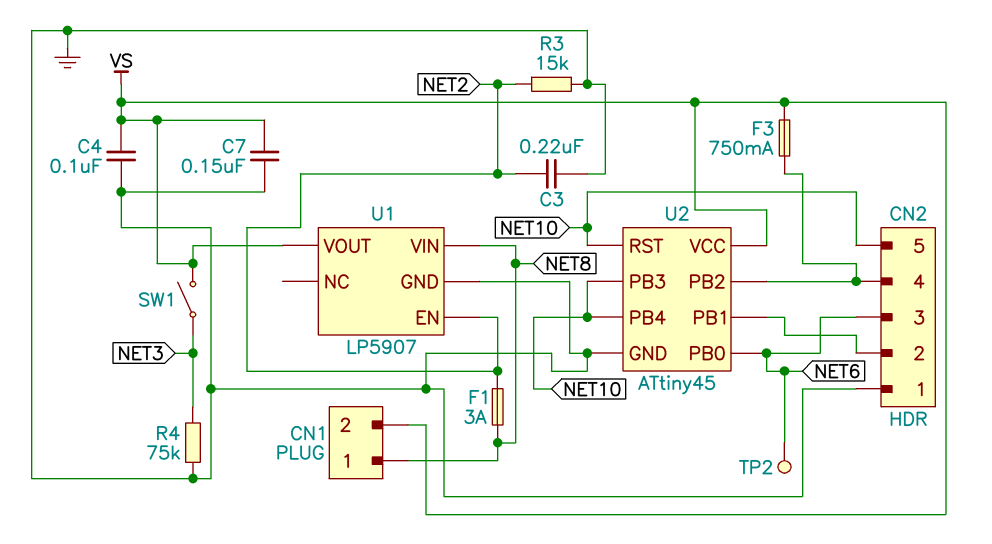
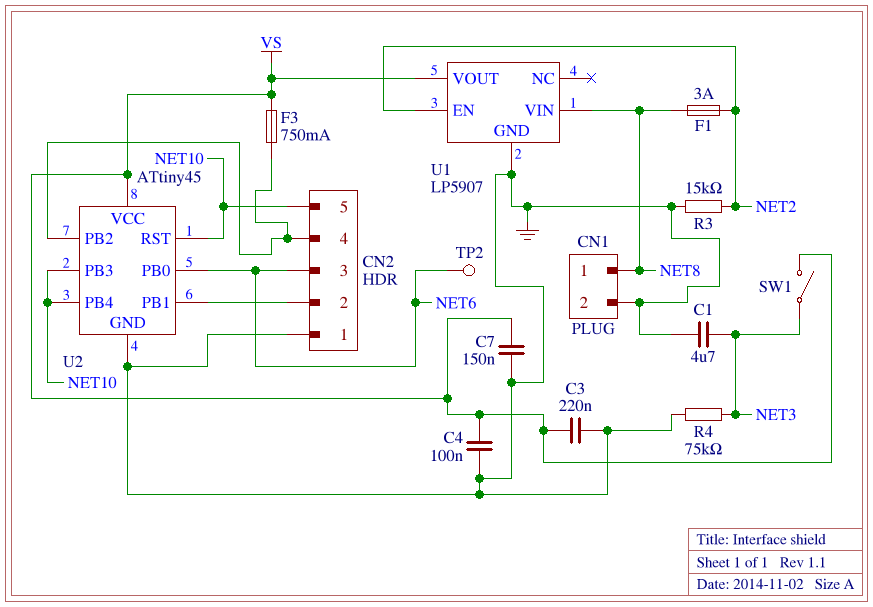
C1: none -> 4.7uF (GND, NET3)
C3: 220nF (GND, NET2) -> 220nF (GND, VS)
CN1 pin 2: VS -> GND

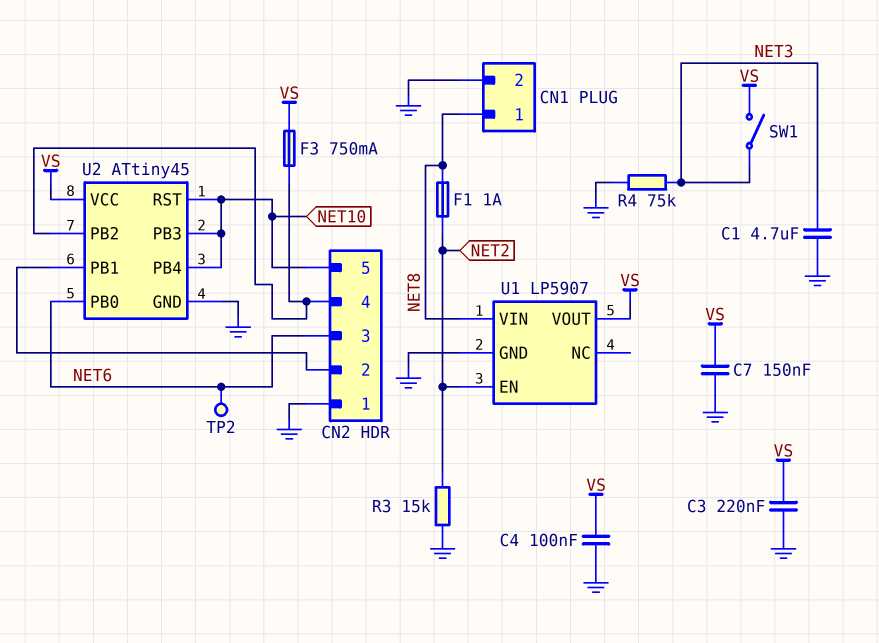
F1: 3A (NET2, NET8) -> 1A (NET2, NET8)

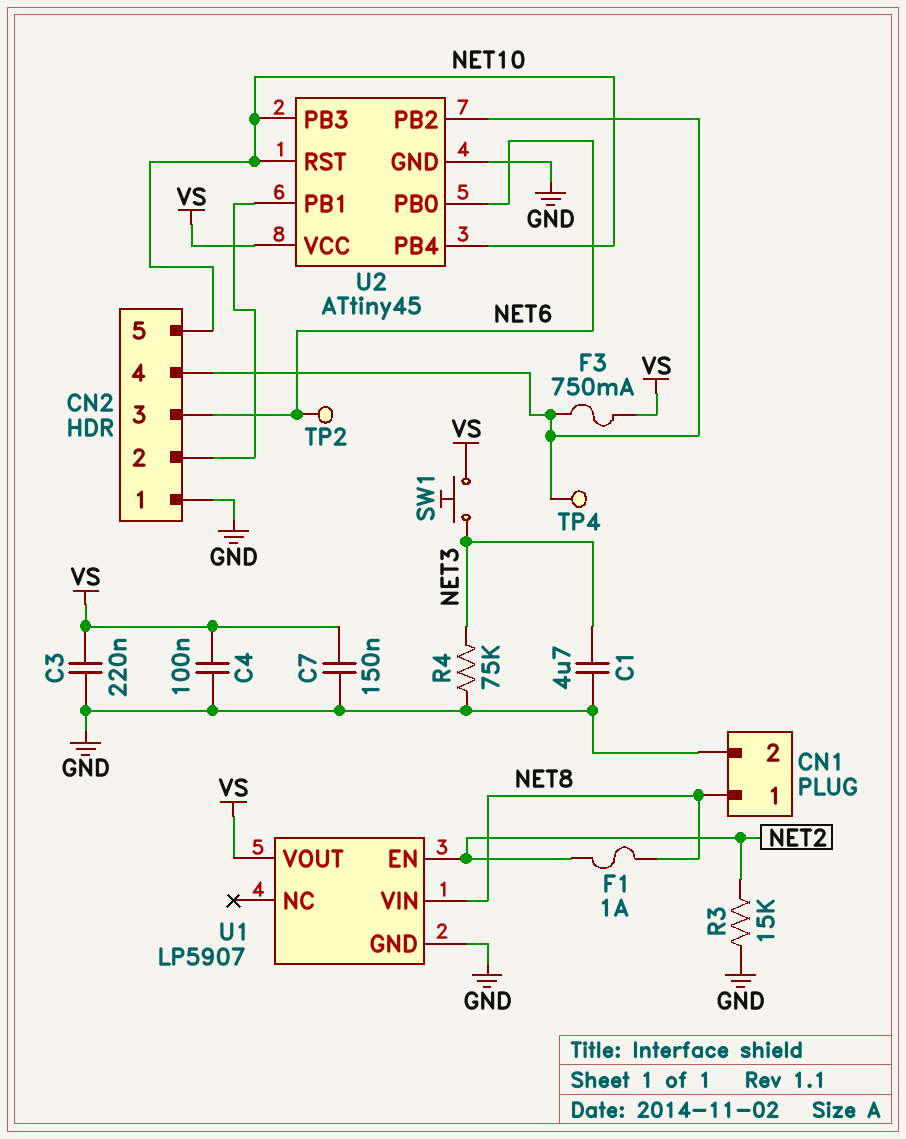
SW1: switch (NET3, VS) -> button (NET3, VS)
TP4: none -> test point (CN2/4)

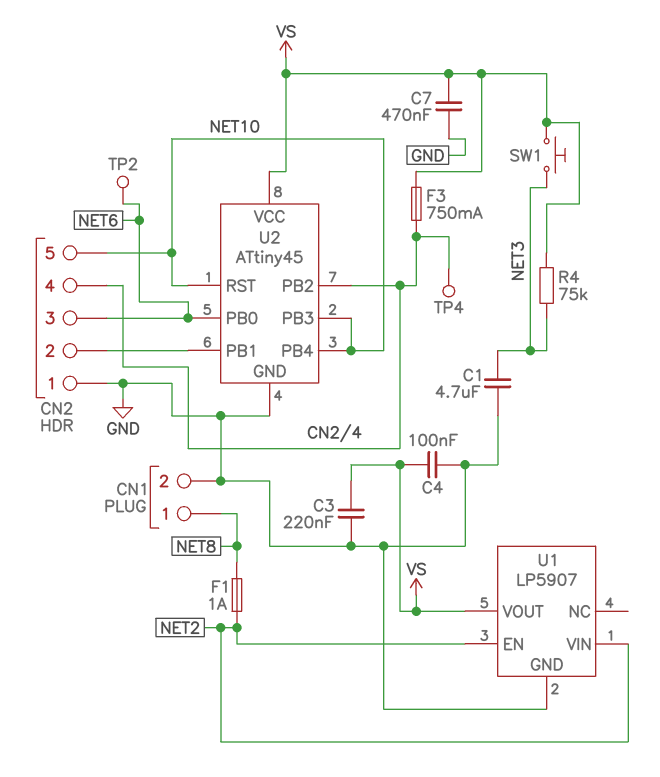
C7: 150nF (GND, VS) -> 470nF (GND, VS)
R3: 15k (GND, NET2) -> none
R4: 75k (GND, NET3) -> 75k (NET3, VS)
U1 pin VIN: NET8 -> NET2

